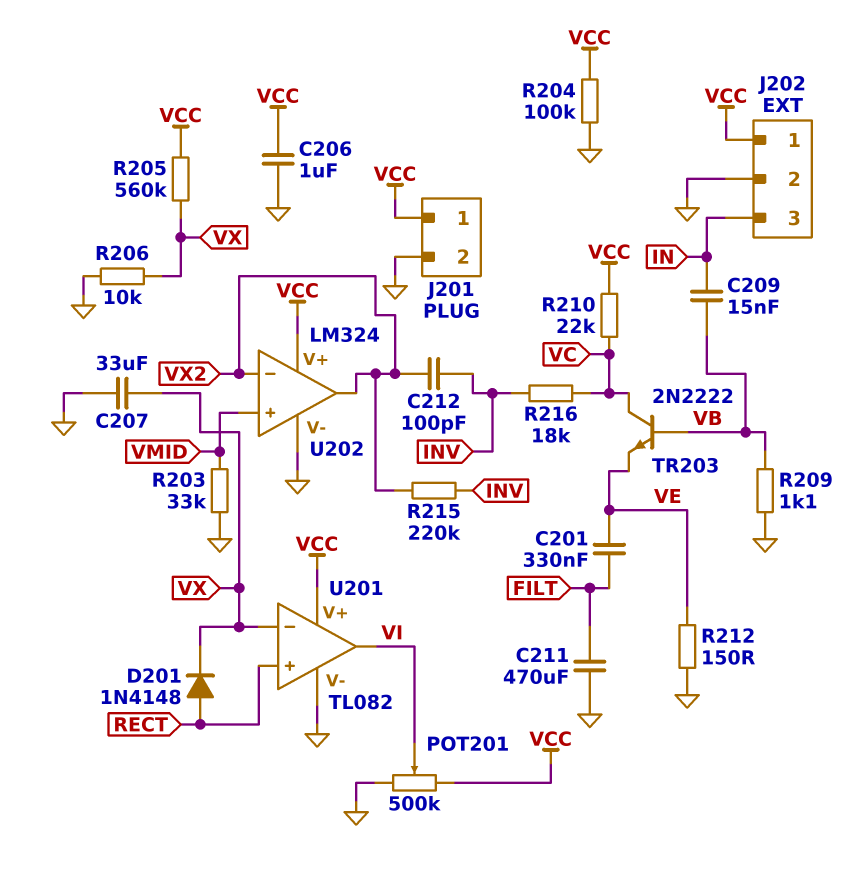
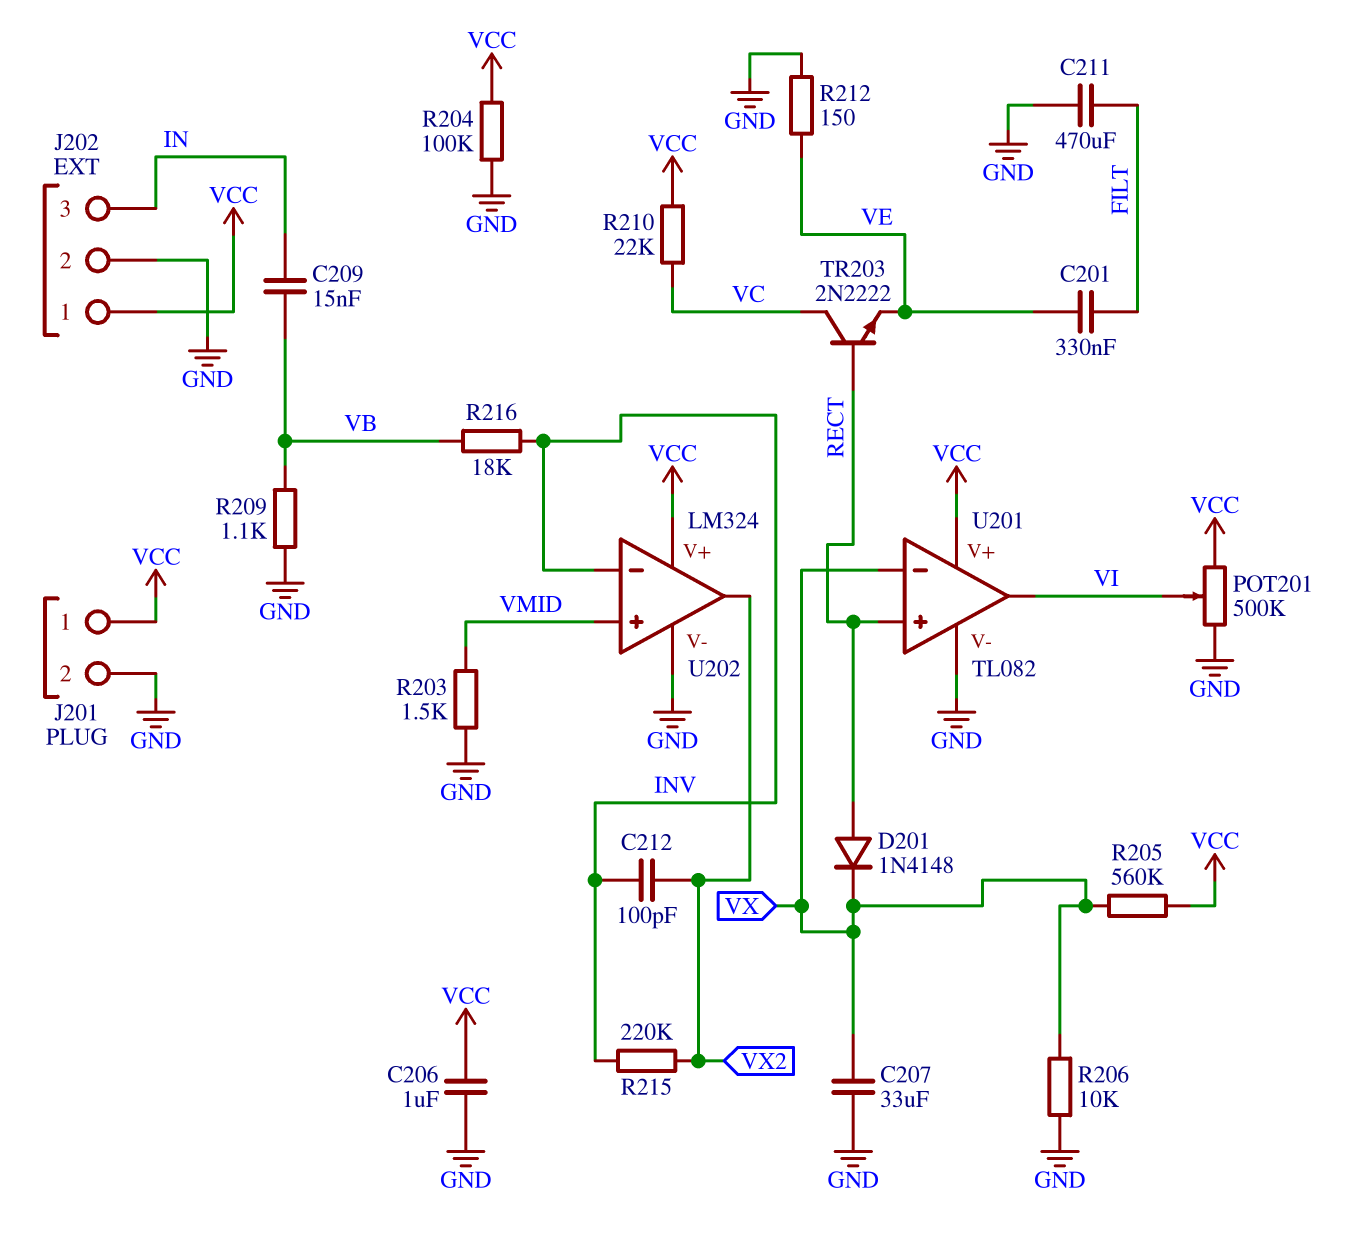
R203: 33k (GND, VMID) -> 1.5k (GND, VMID)
R216: 18k (INV, VC) -> 18k (INV, VB)
TR203: NPN 2N2222 (B VB, C VC, E VE) -> NPN 2N2222 (B RECT, C VC, E VE)
U202 pin in-: VX2 -> INV

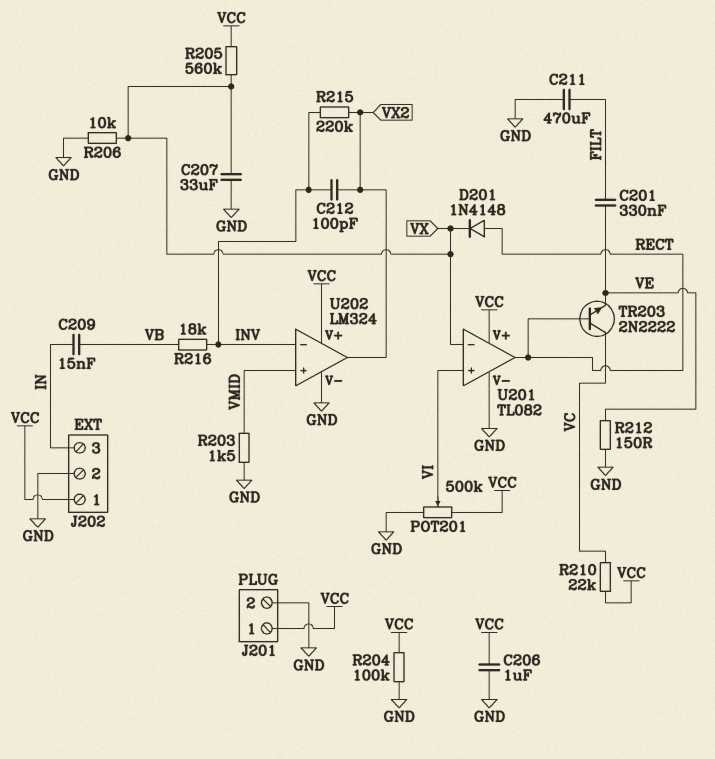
R209: 1.1k (GND, VB) -> none
U201 pin in+: RECT -> VI
U201 pin out: VI -> RECT

